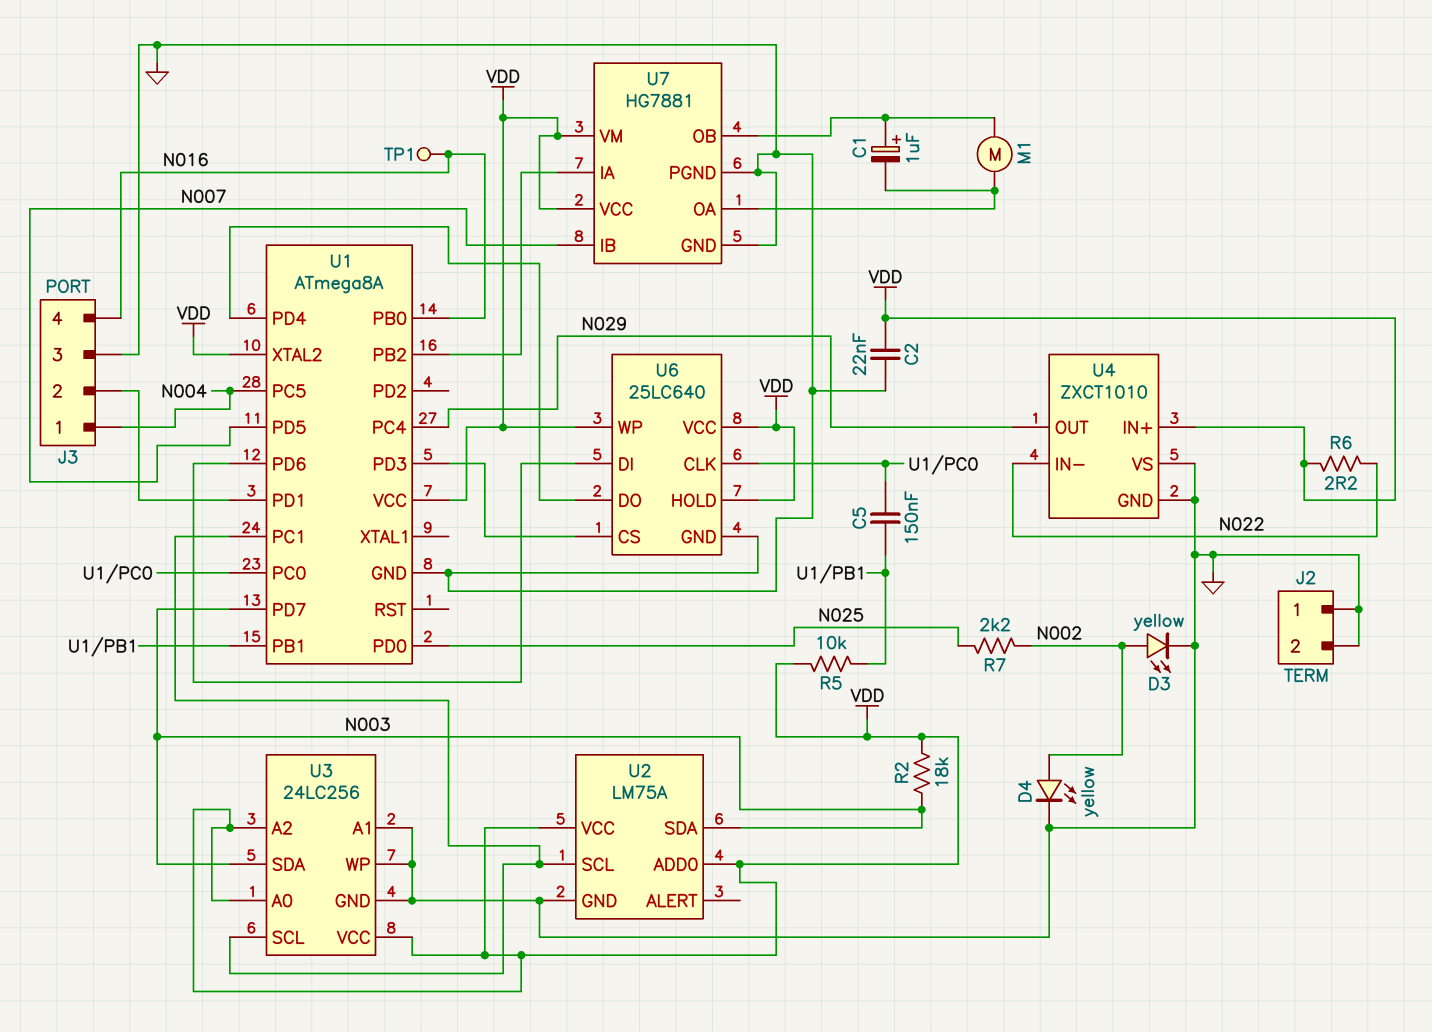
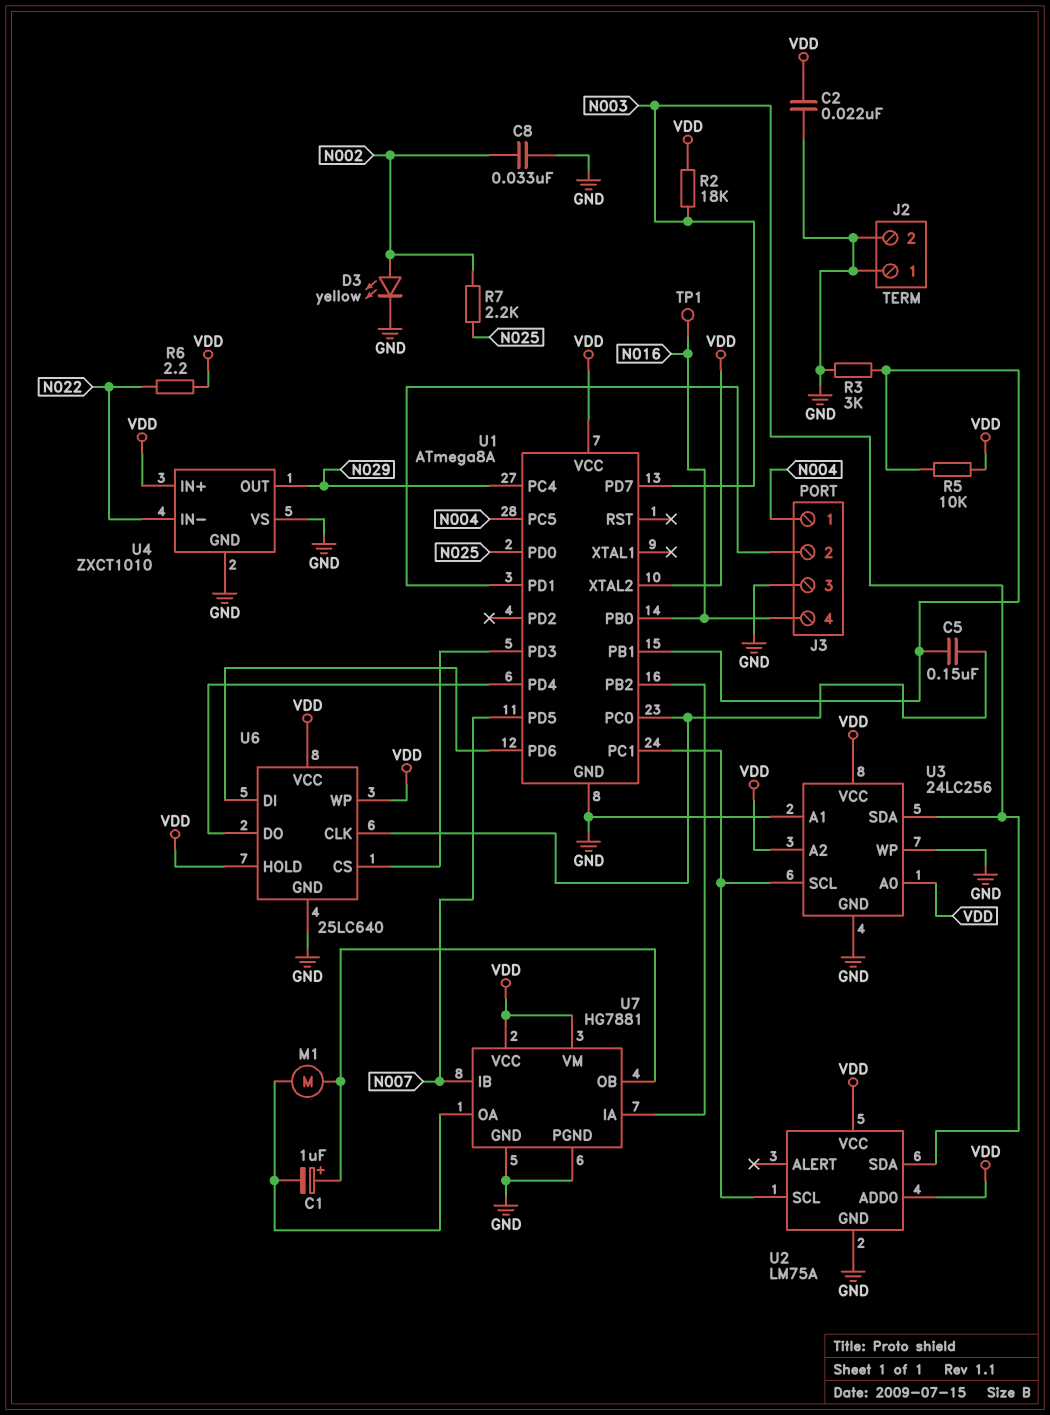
C8: none -> 33nF (GND, N002)
D4: LED yellow (A N002, K GND) -> none
R3: none -> 3k (GND, U1/PB1)

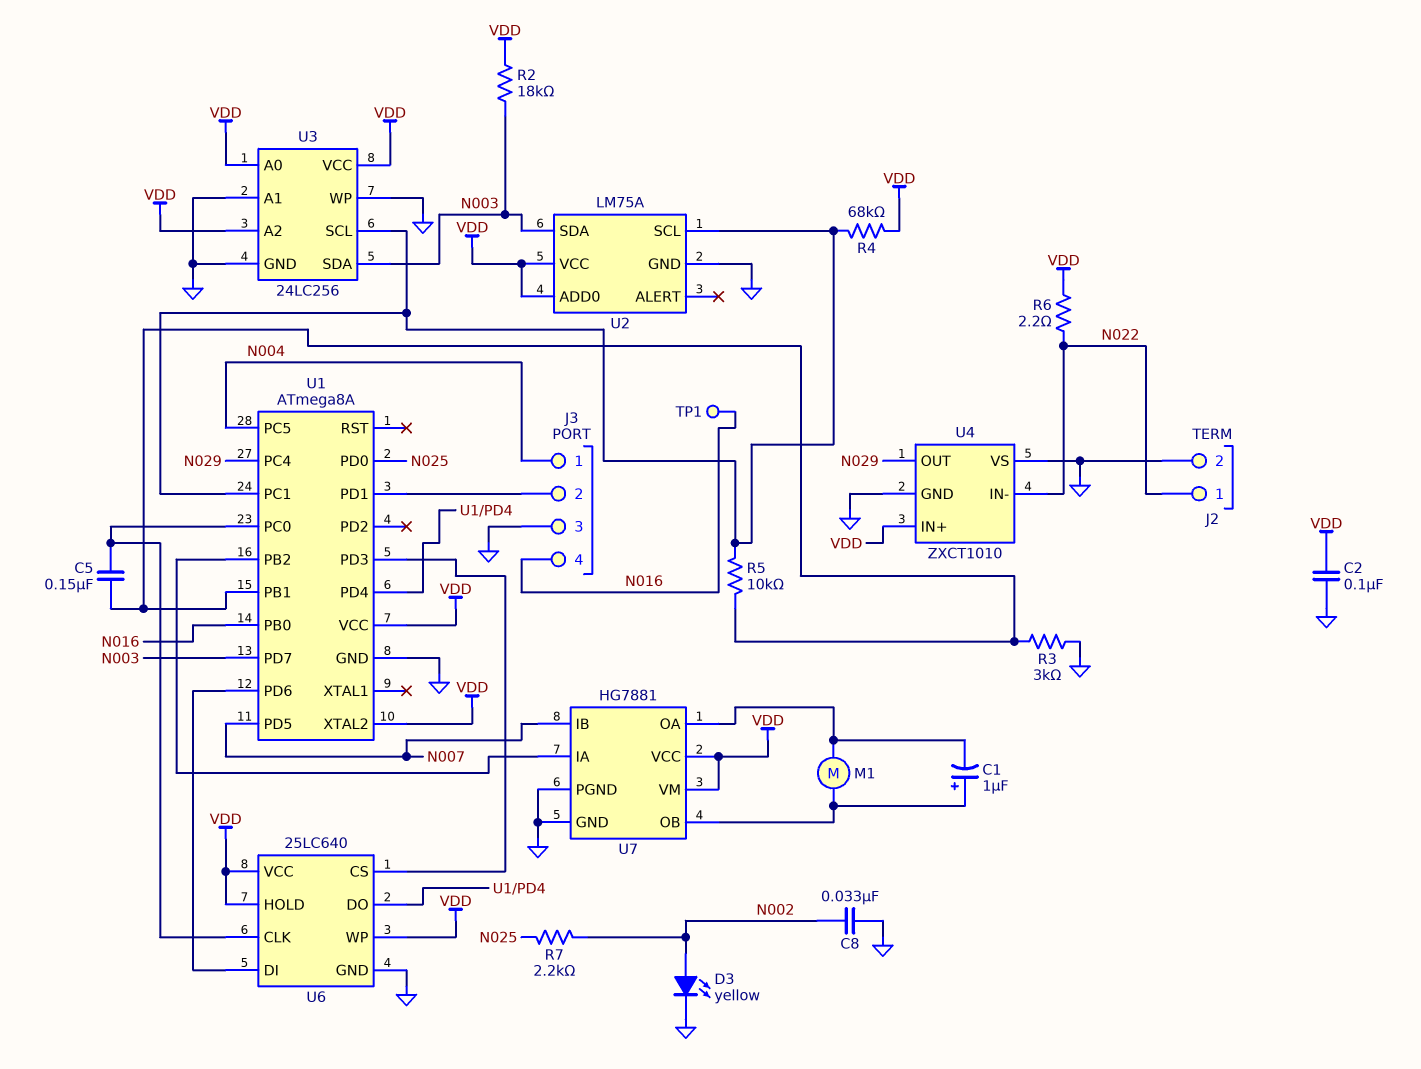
C2: 22nF (GND, VDD) -> 100nF (GND, VDD)
J2 pin 1: GND -> N022
R4: none -> 68k (U1/PC1, VDD)
R5: 10k (U1/PB1, VDD) -> 10k (U1/PB1, U1/PC1)

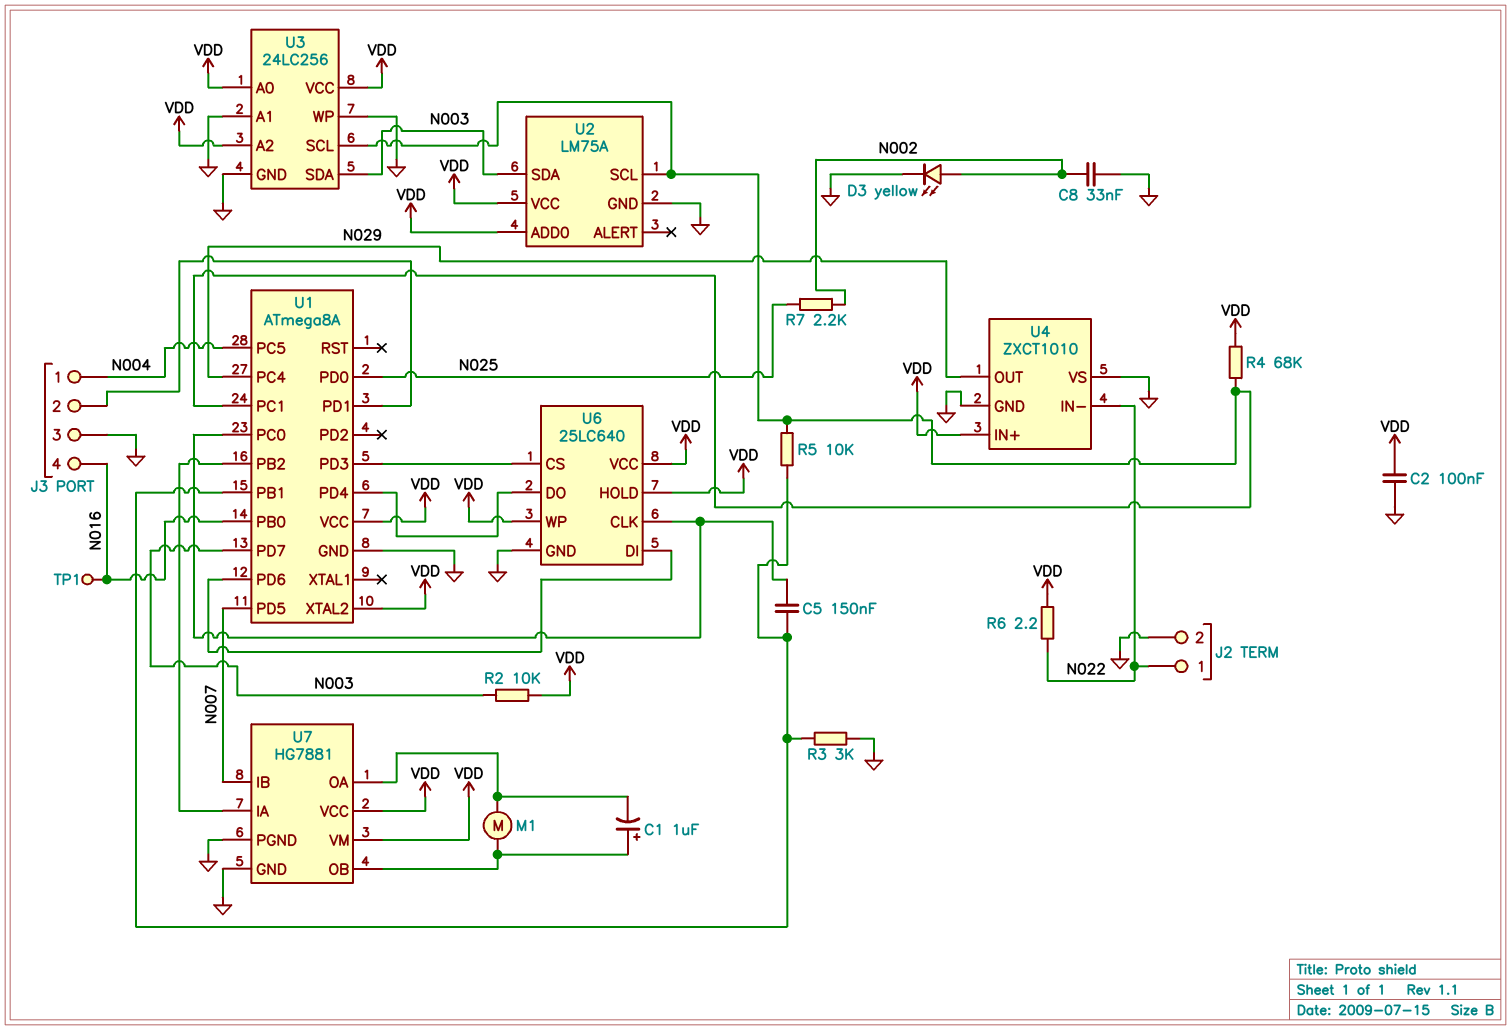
R2: 18k (N003, VDD) -> 10k (N003, VDD)

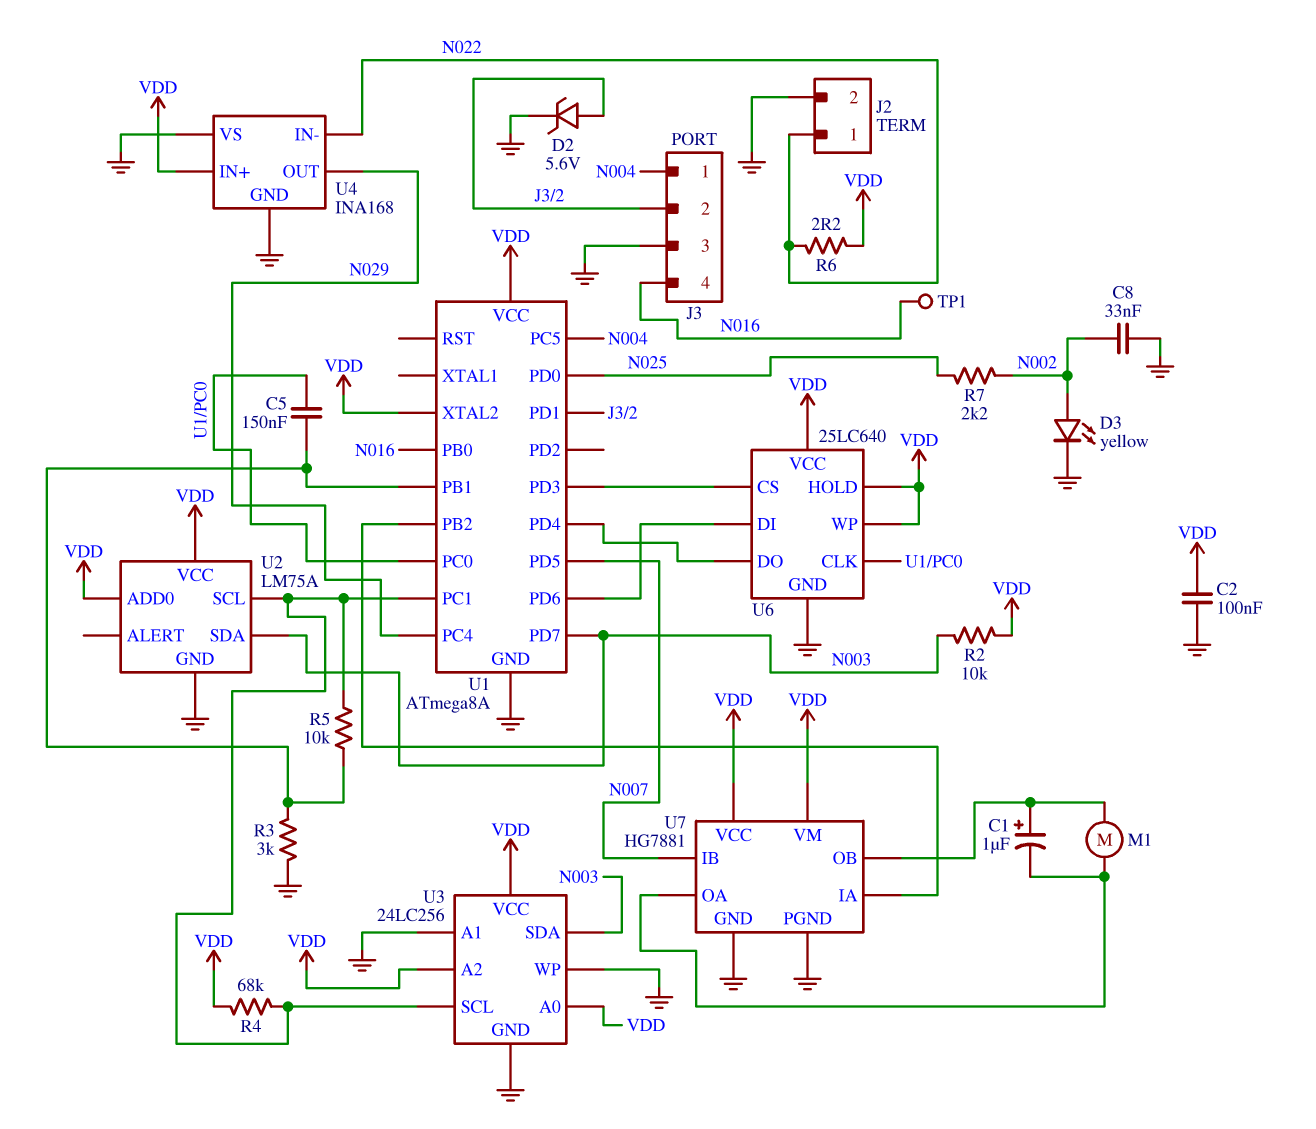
D2: none -> zener 5.6V (A J3/2, K GND)
U4: ZXCT1010 -> INA168

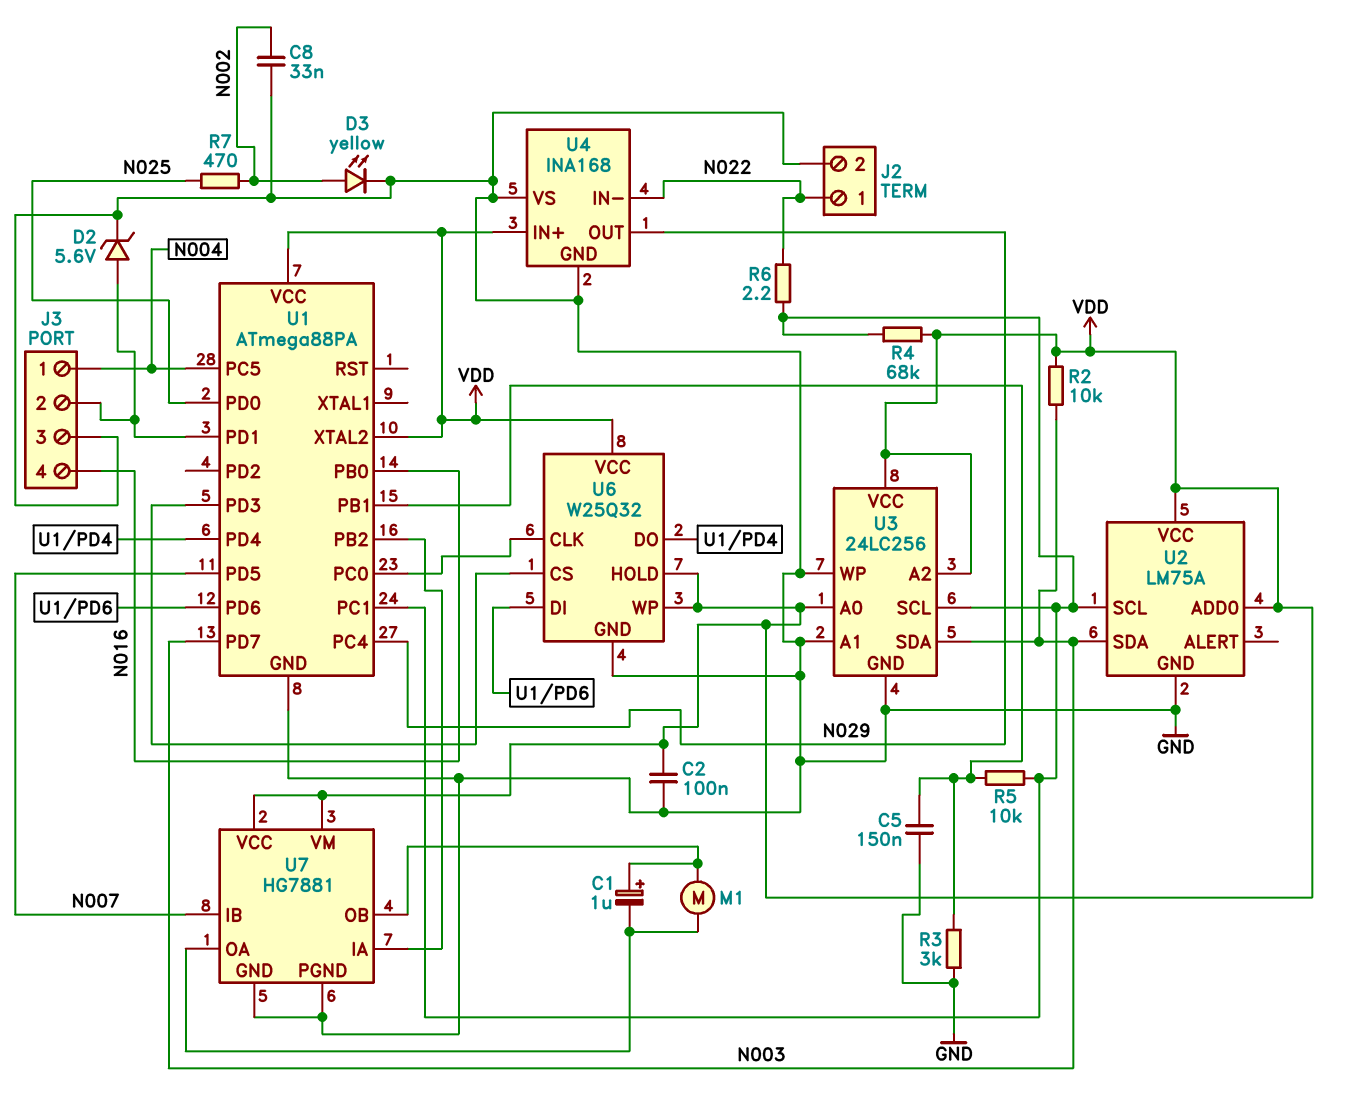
C5: 150nF (U1/PB1, U1/PC0) -> 150nF (GND, U1/PB1)
R6: 2.2 (N022, VDD) -> 2.2 (N022, U1/PC1)
R7: 2.2k (N002, N025) -> 470 (N002, N025)
TP1: test point (N016) -> none
U1: ATmega8A -> ATmega88PA
U6: 25LC640 -> W25Q32

